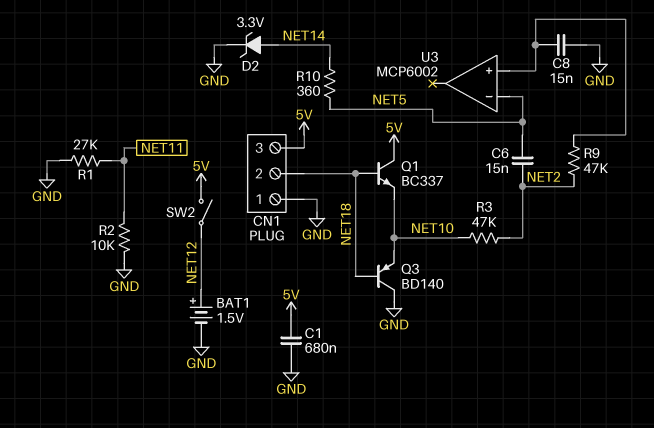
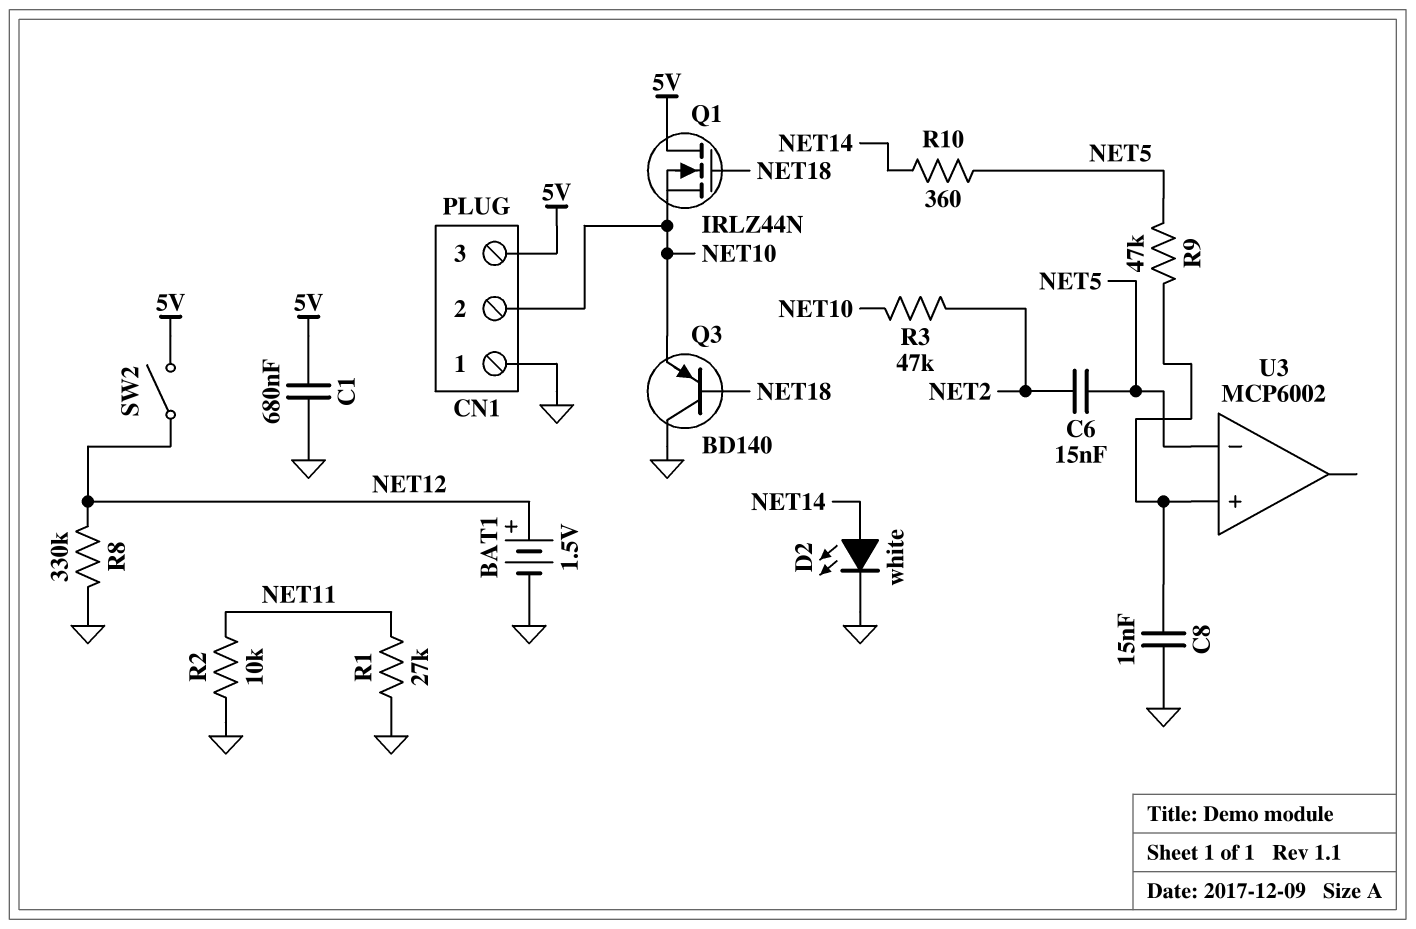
CN1 pin 2: NET18 -> NET10
D2: zener 3.3V (A NET14, K GND) -> LED white (A NET14, K GND)
Q1: NPN BC337 (B NET18, C 5V, E NET10) -> NMOS IRLZ44N (G NET18, D 5V, S NET10)
R8: none -> 330k (GND, NET12)
R9: 47k (NET2, U3/in+) -> 47k (NET5, U3/in+)

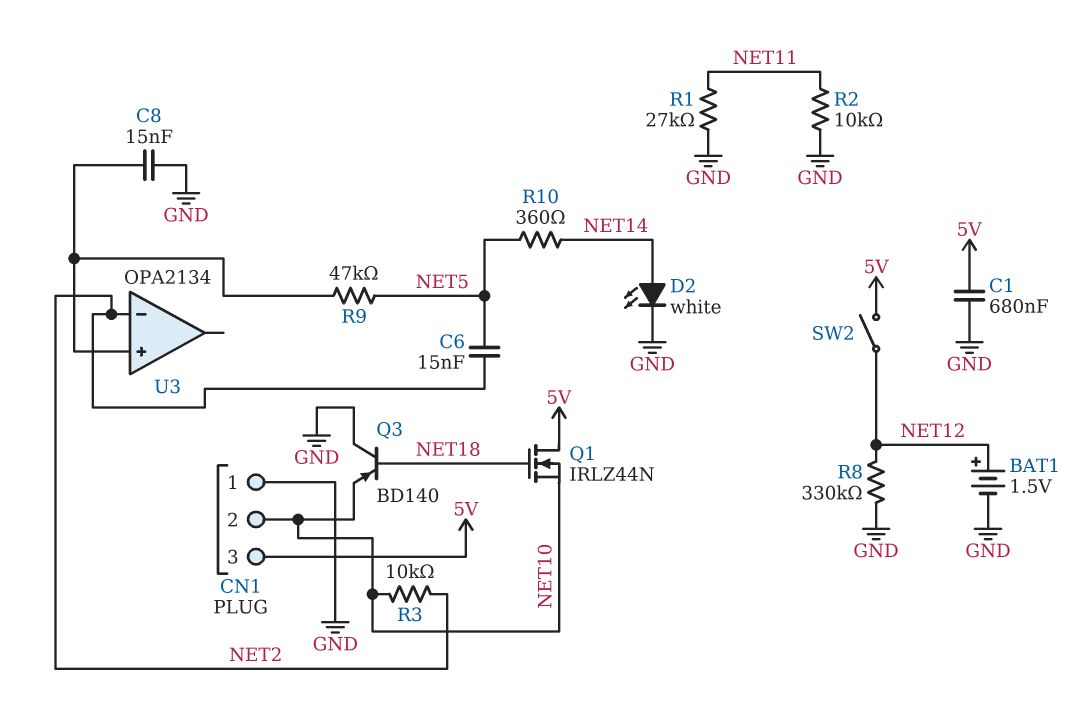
R3: 47k (NET2, NET10) -> 10k (NET2, NET10)
U3: MCP6002 -> OPA2134
U3 pin in-: NET5 -> NET2

